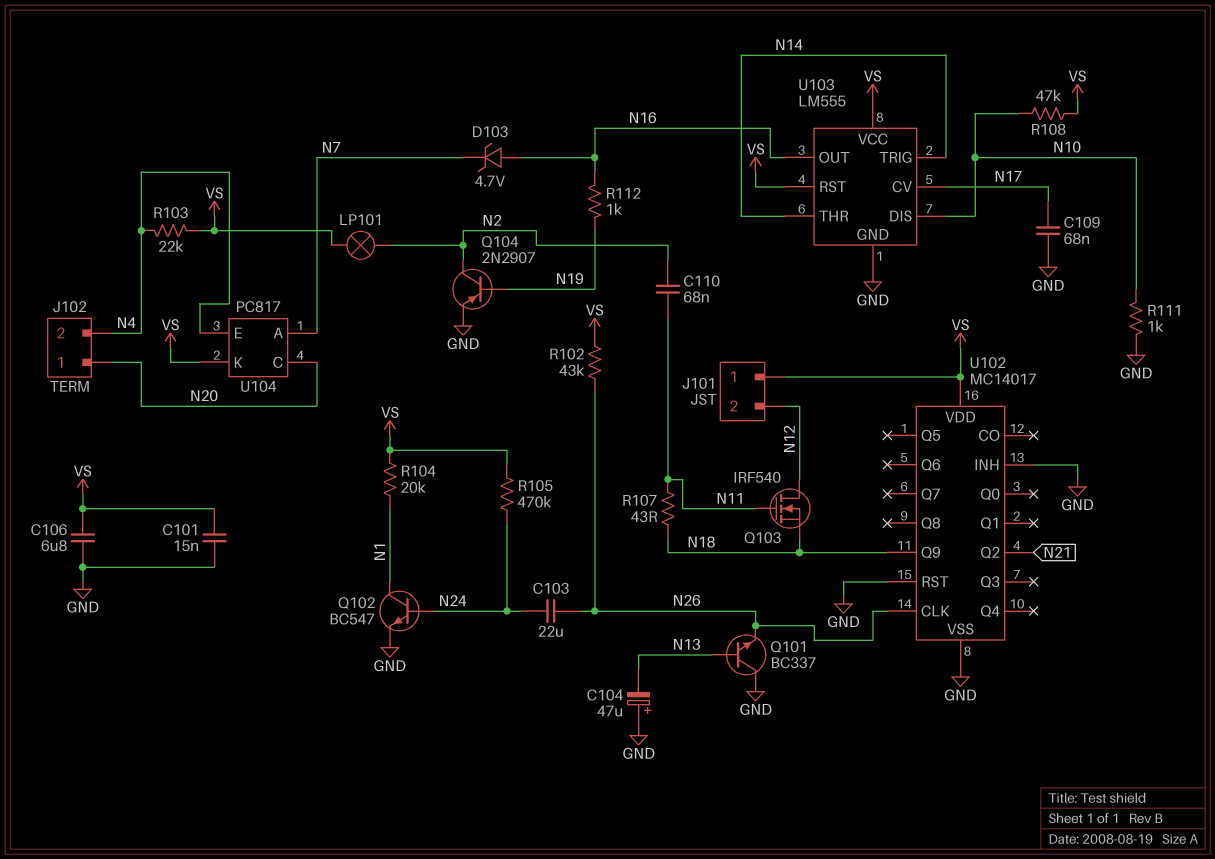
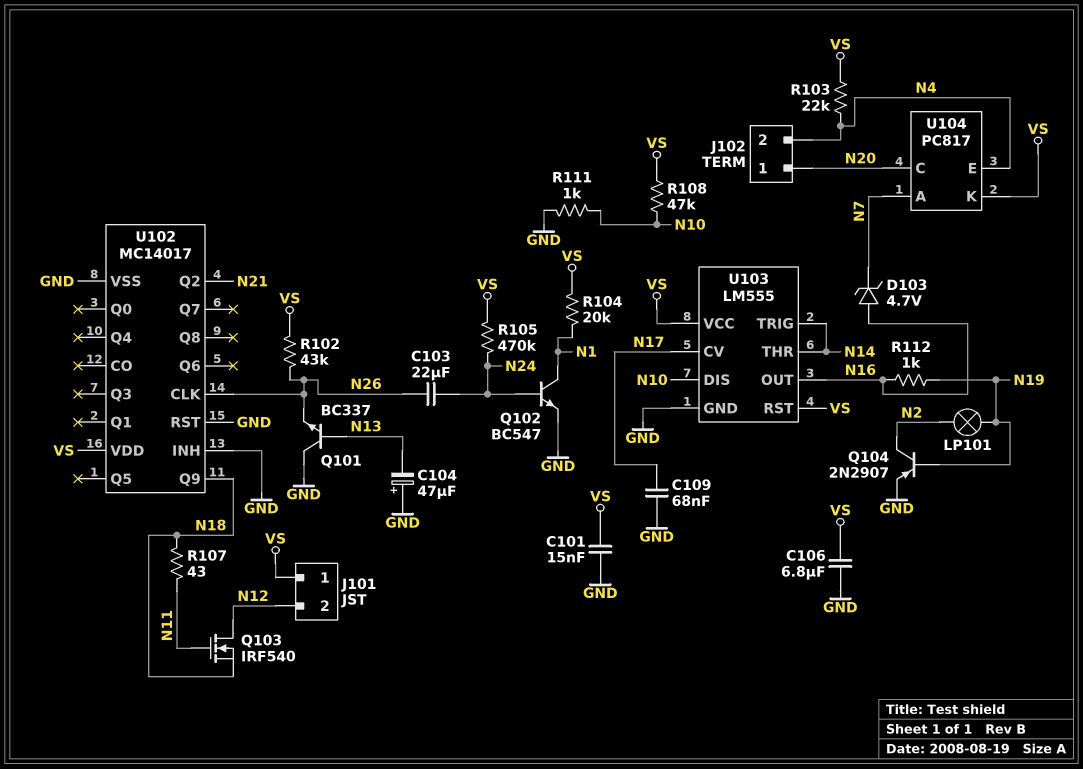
C110: 68nF (N2, N11) -> none
LP101: lamp (N2, VS) -> lamp (N2, N19)

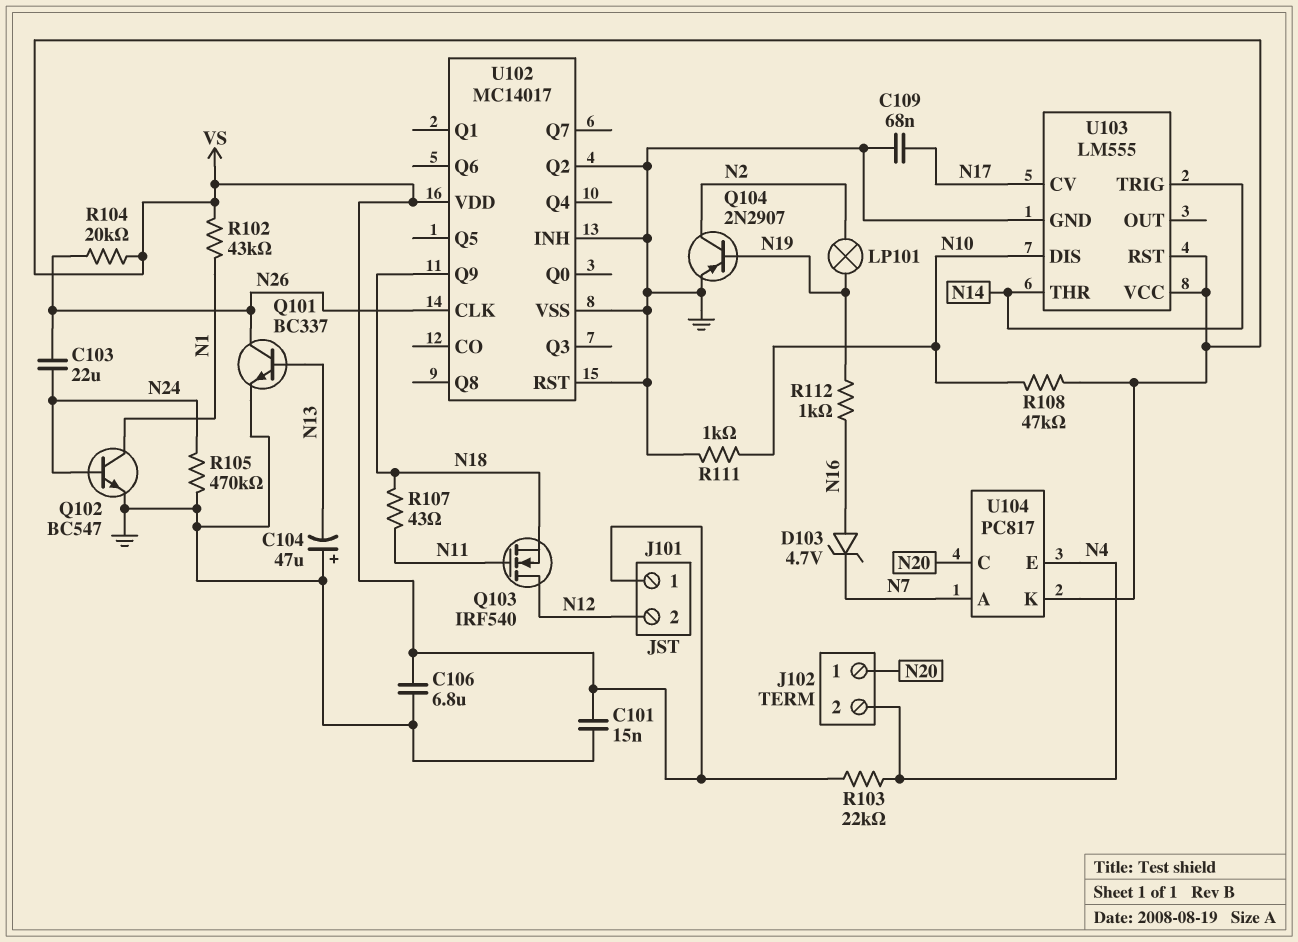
Q101: NPN BC337 (B N13, C GND, E N26) -> NPN BC337 (B N13, C N26, E GND)
R102: 43k (N26, VS) -> 43k (N1, VS)
R104: 20k (N1, VS) -> 20k (N26, VS)
R105: 470k (N24, VS) -> 470k (GND, N24)
U102 pin Q2: N21 -> GND
U103 pin OUT: N16 -> none

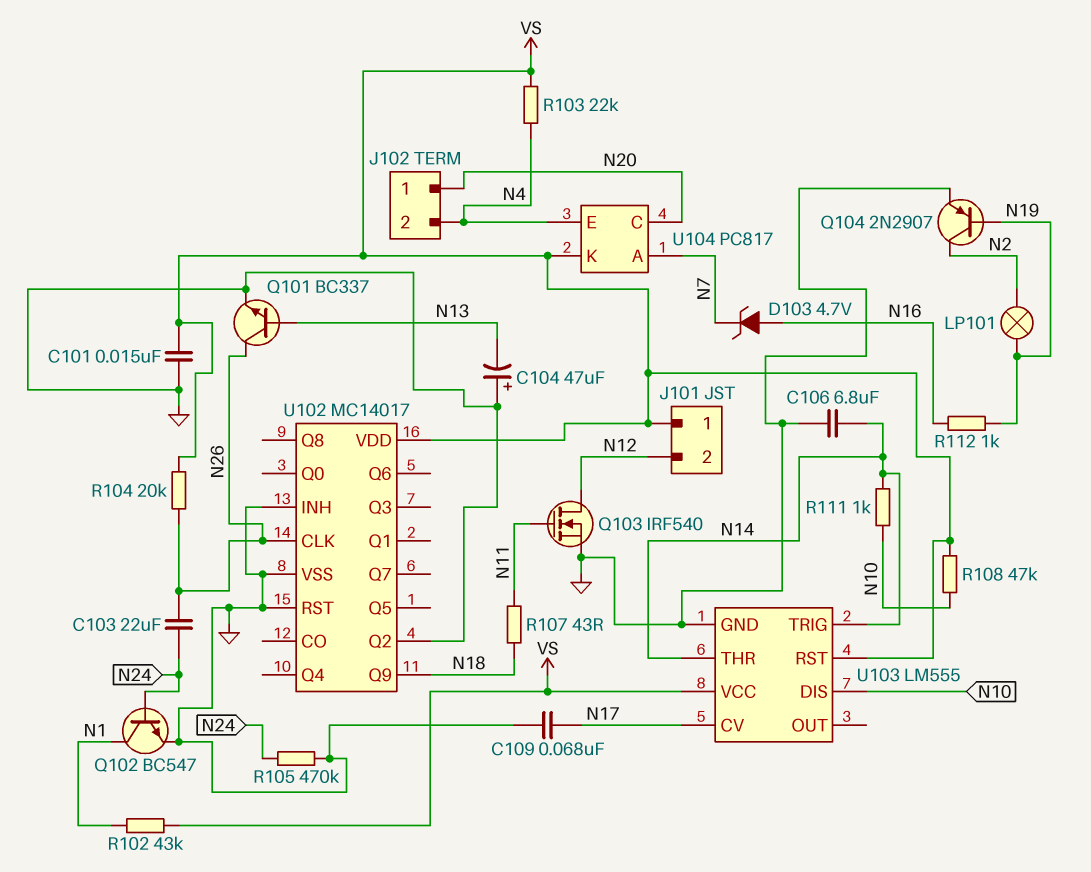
C106: 6.8uF (GND, VS) -> 6.8uF (GND, N14)
Q103: NMOS IRF540 (G N11, D N12, S N18) -> NMOS IRF540 (G N11, D N12, S GND)
R111: 1k (GND, N10) -> 1k (N10, N14)

